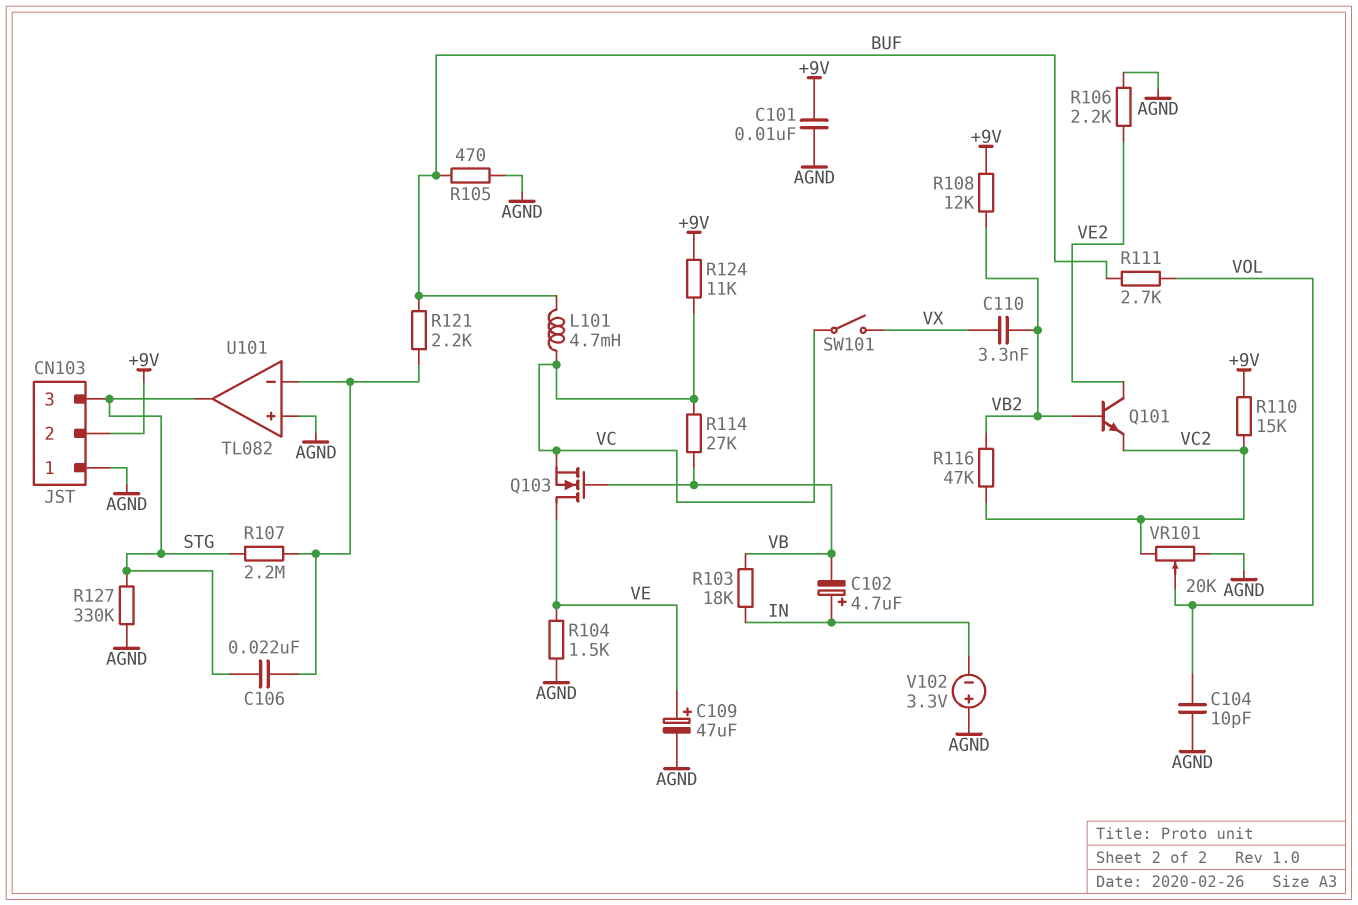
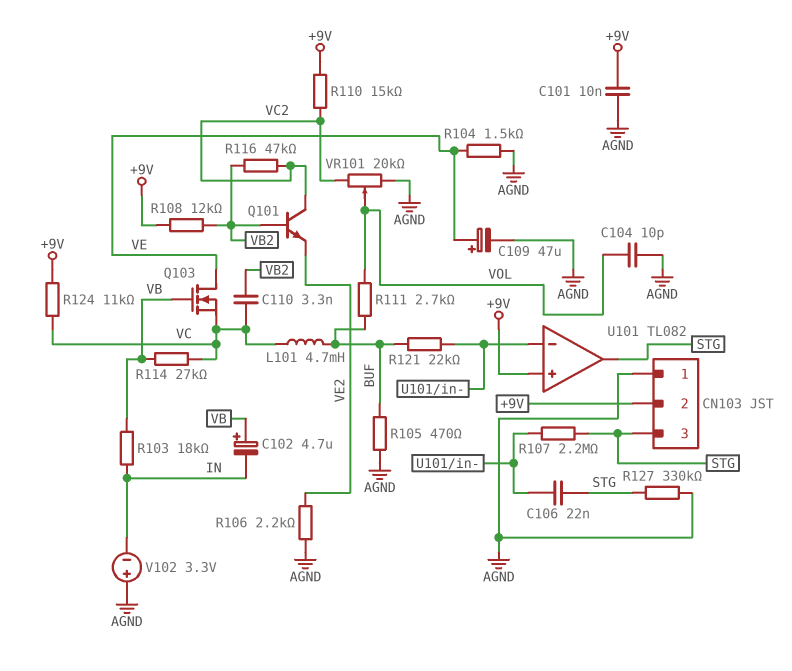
C102: 4.7uF (plus IN, minus VB) -> 4.7uF (plus VB, minus IN)
C110: 3.3nF (VB2, VX) -> 3.3nF (VB2, VC)
Q101: NPN (B VB2, C VE2, E VC2) -> NPN (B VB2, C VC2, E VE2)
R121: 2.2k (BUF, U101/in-) -> 22k (BUF, U101/in-)
SW101: switch (VC, VX) -> none
U101 pin in+: AGND -> +9V

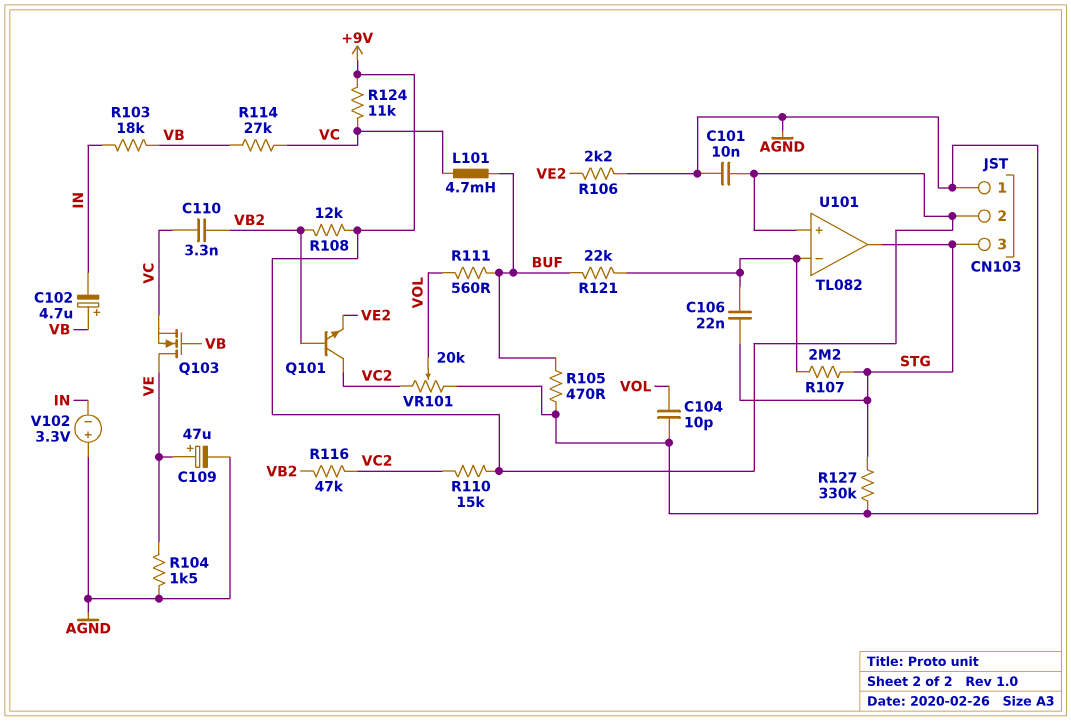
R111: 2.7k (BUF, VOL) -> 560 (BUF, VOL)

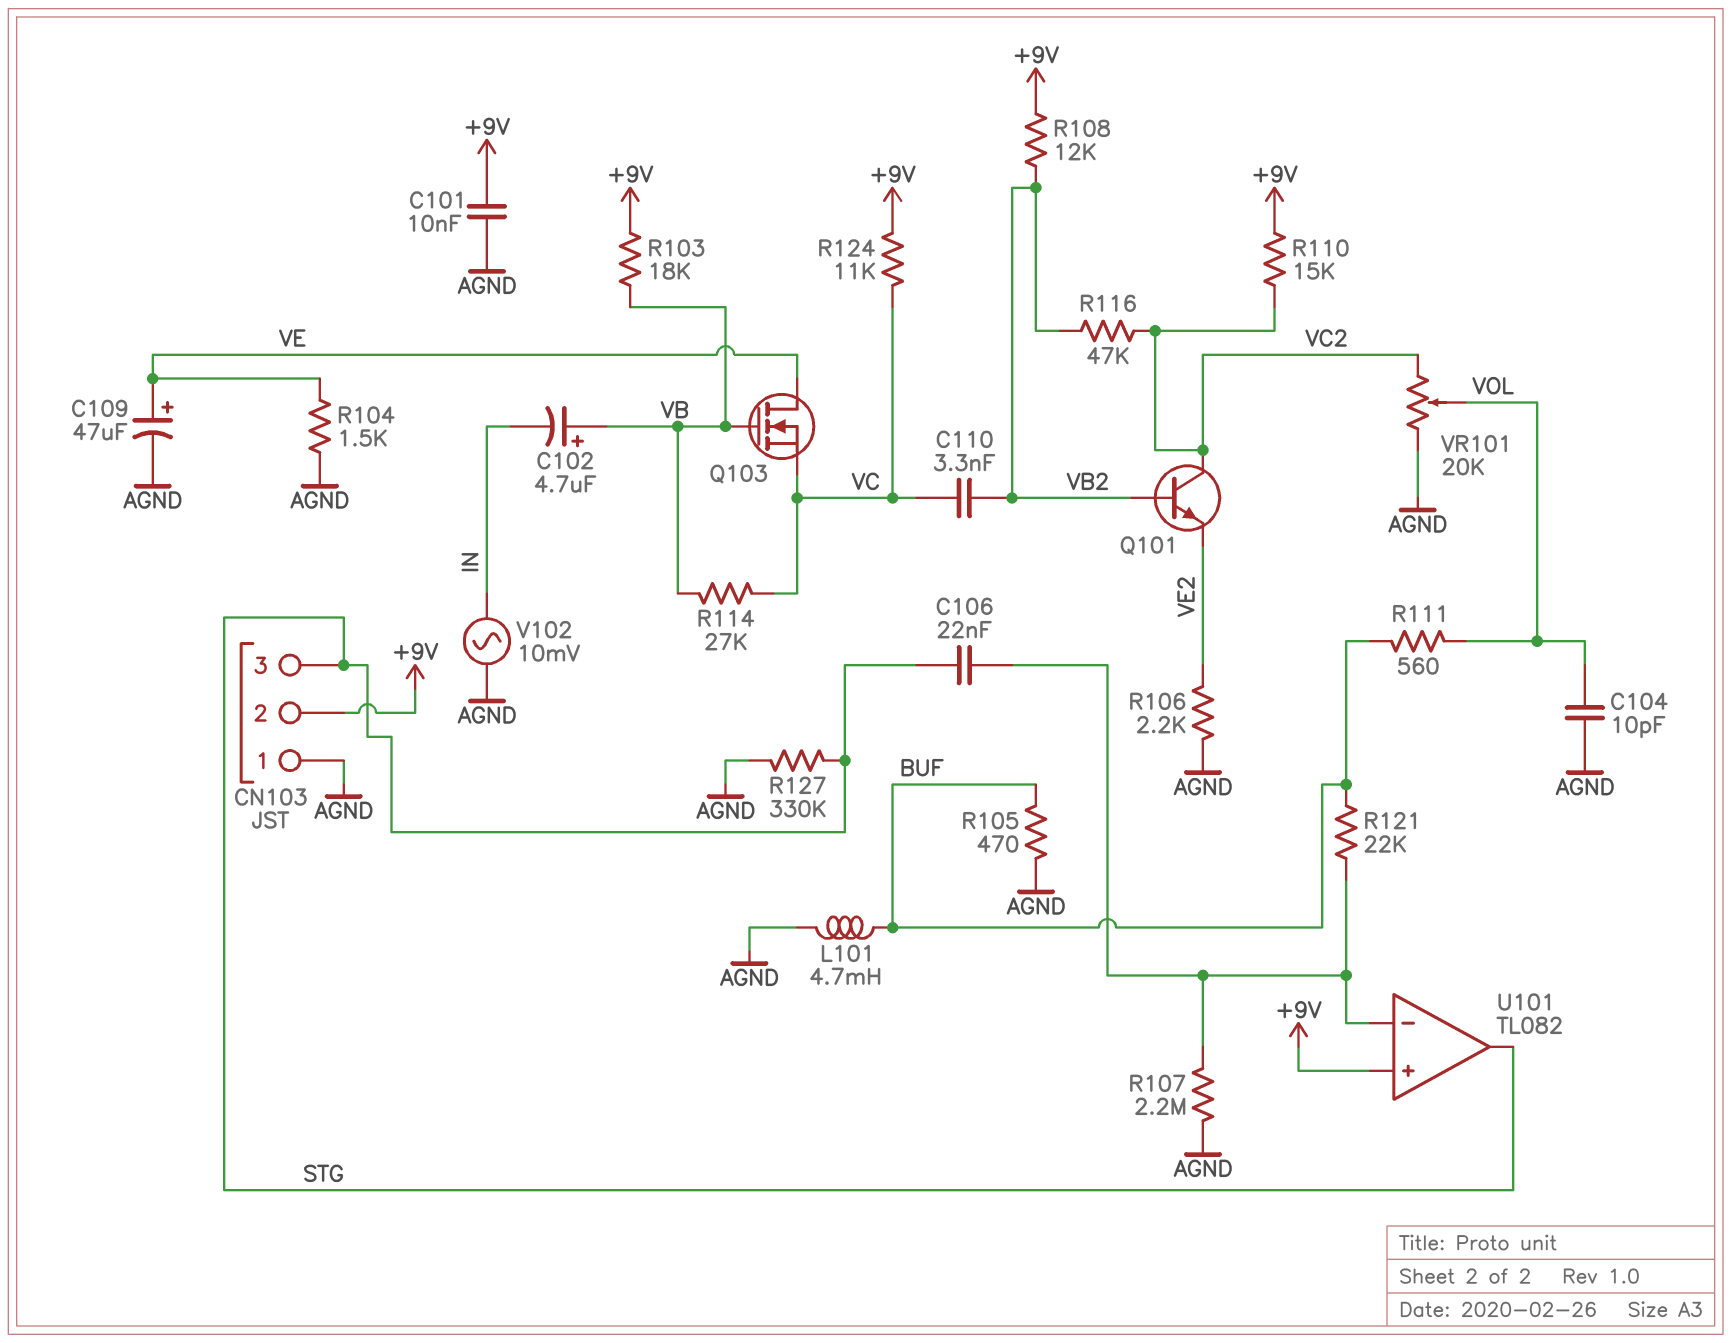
L101: 4.7mH (BUF, VC) -> 4.7mH (AGND, BUF)
R103: 18k (IN, VB) -> 18k (+9V, VB)
R107: 2.2M (STG, U101/in-) -> 2.2M (AGND, U101/in-)
V102: 3.3V (plus AGND, minus IN) -> AC 10mV (AGND, IN)

